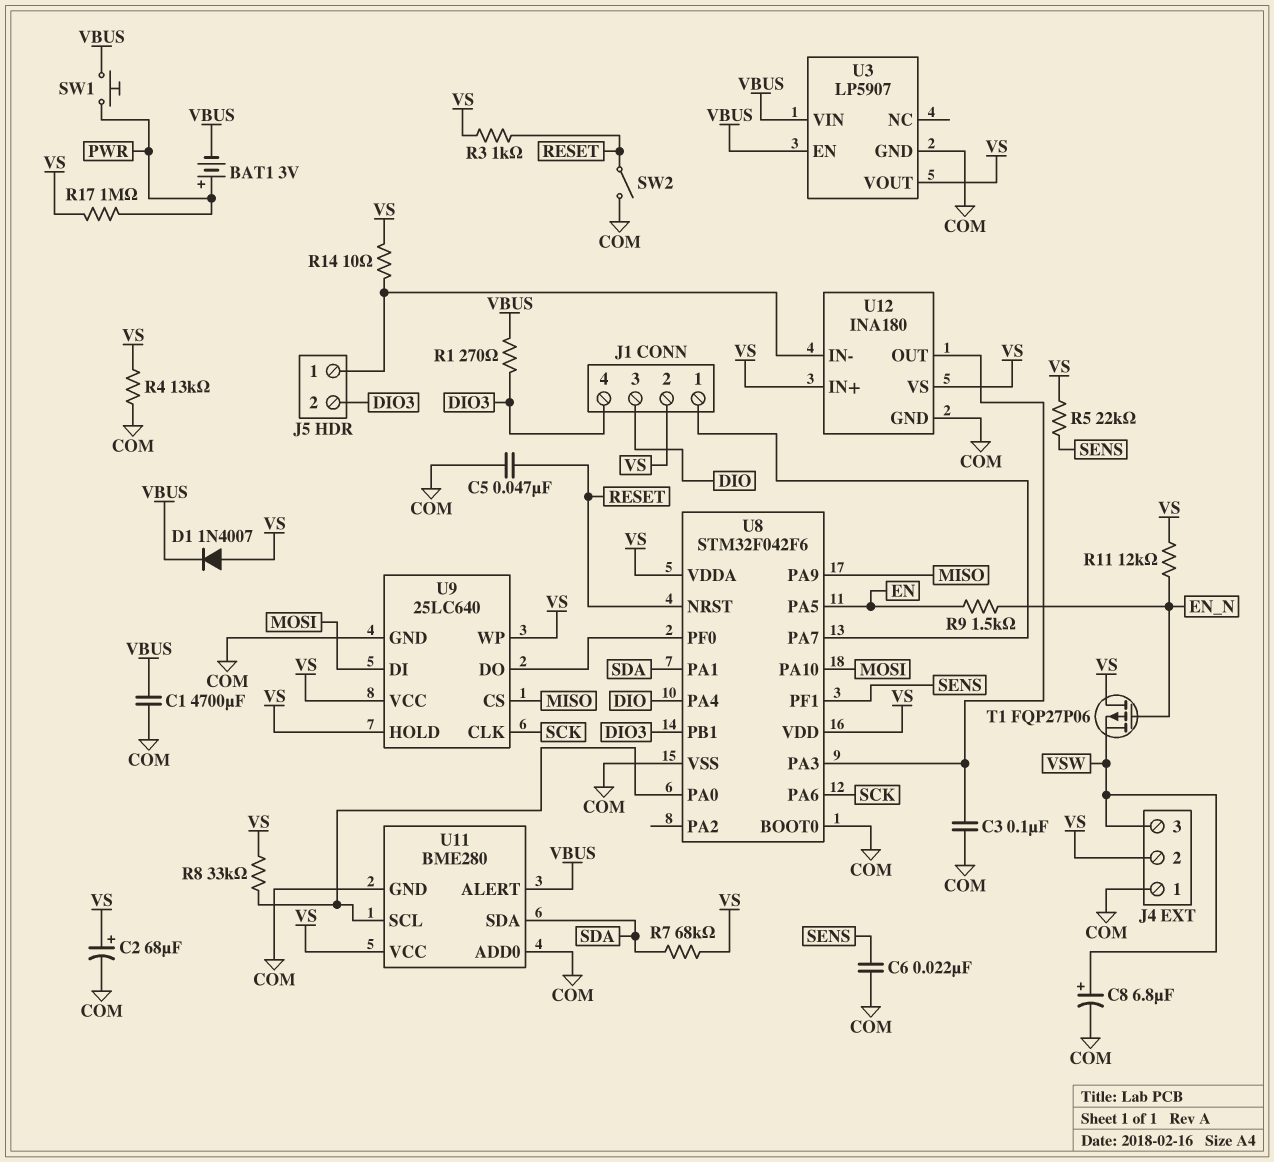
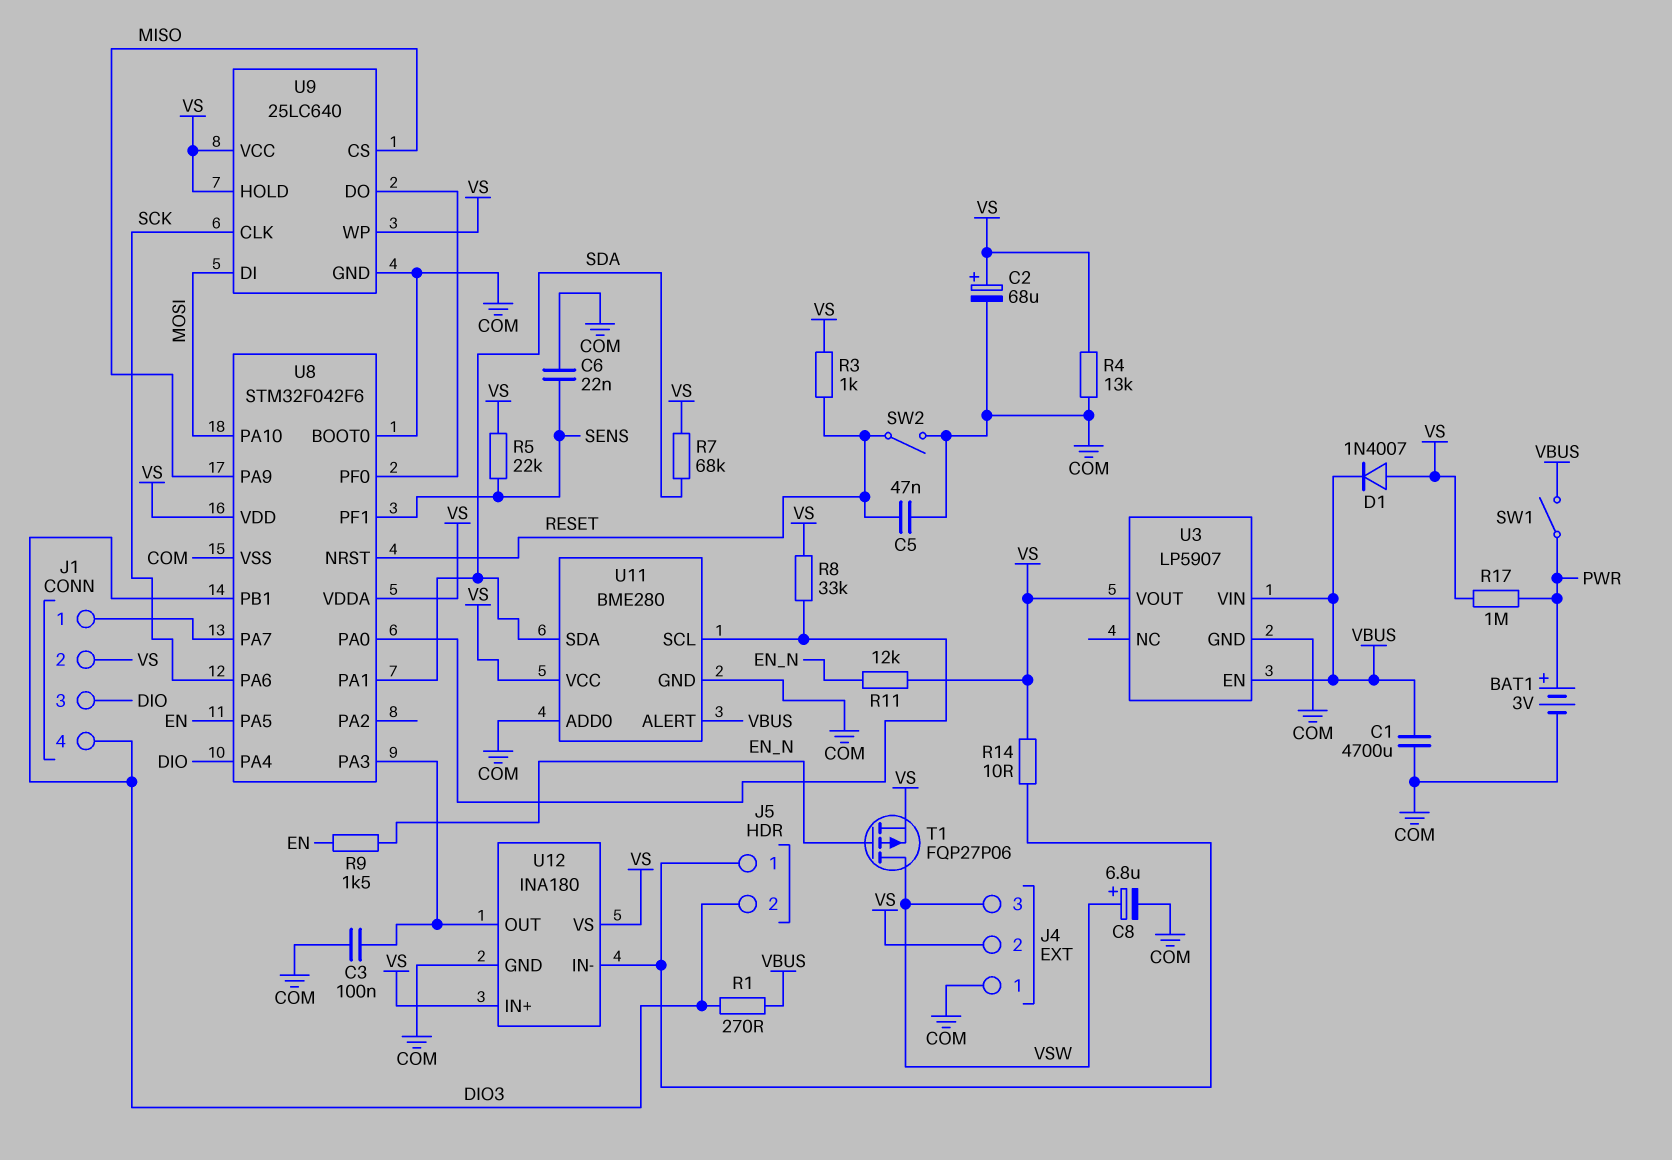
BAT1: 3V (plus PWR, minus VBUS) -> 3V (plus PWR, minus COM)
SW1: button (PWR, VBUS) -> switch (PWR, VBUS)
T1: PMOS FQP27P06 (G EN_N, D VS, S VSW) -> PMOS FQP27P06 (G EN_N, D VSW, S VS)

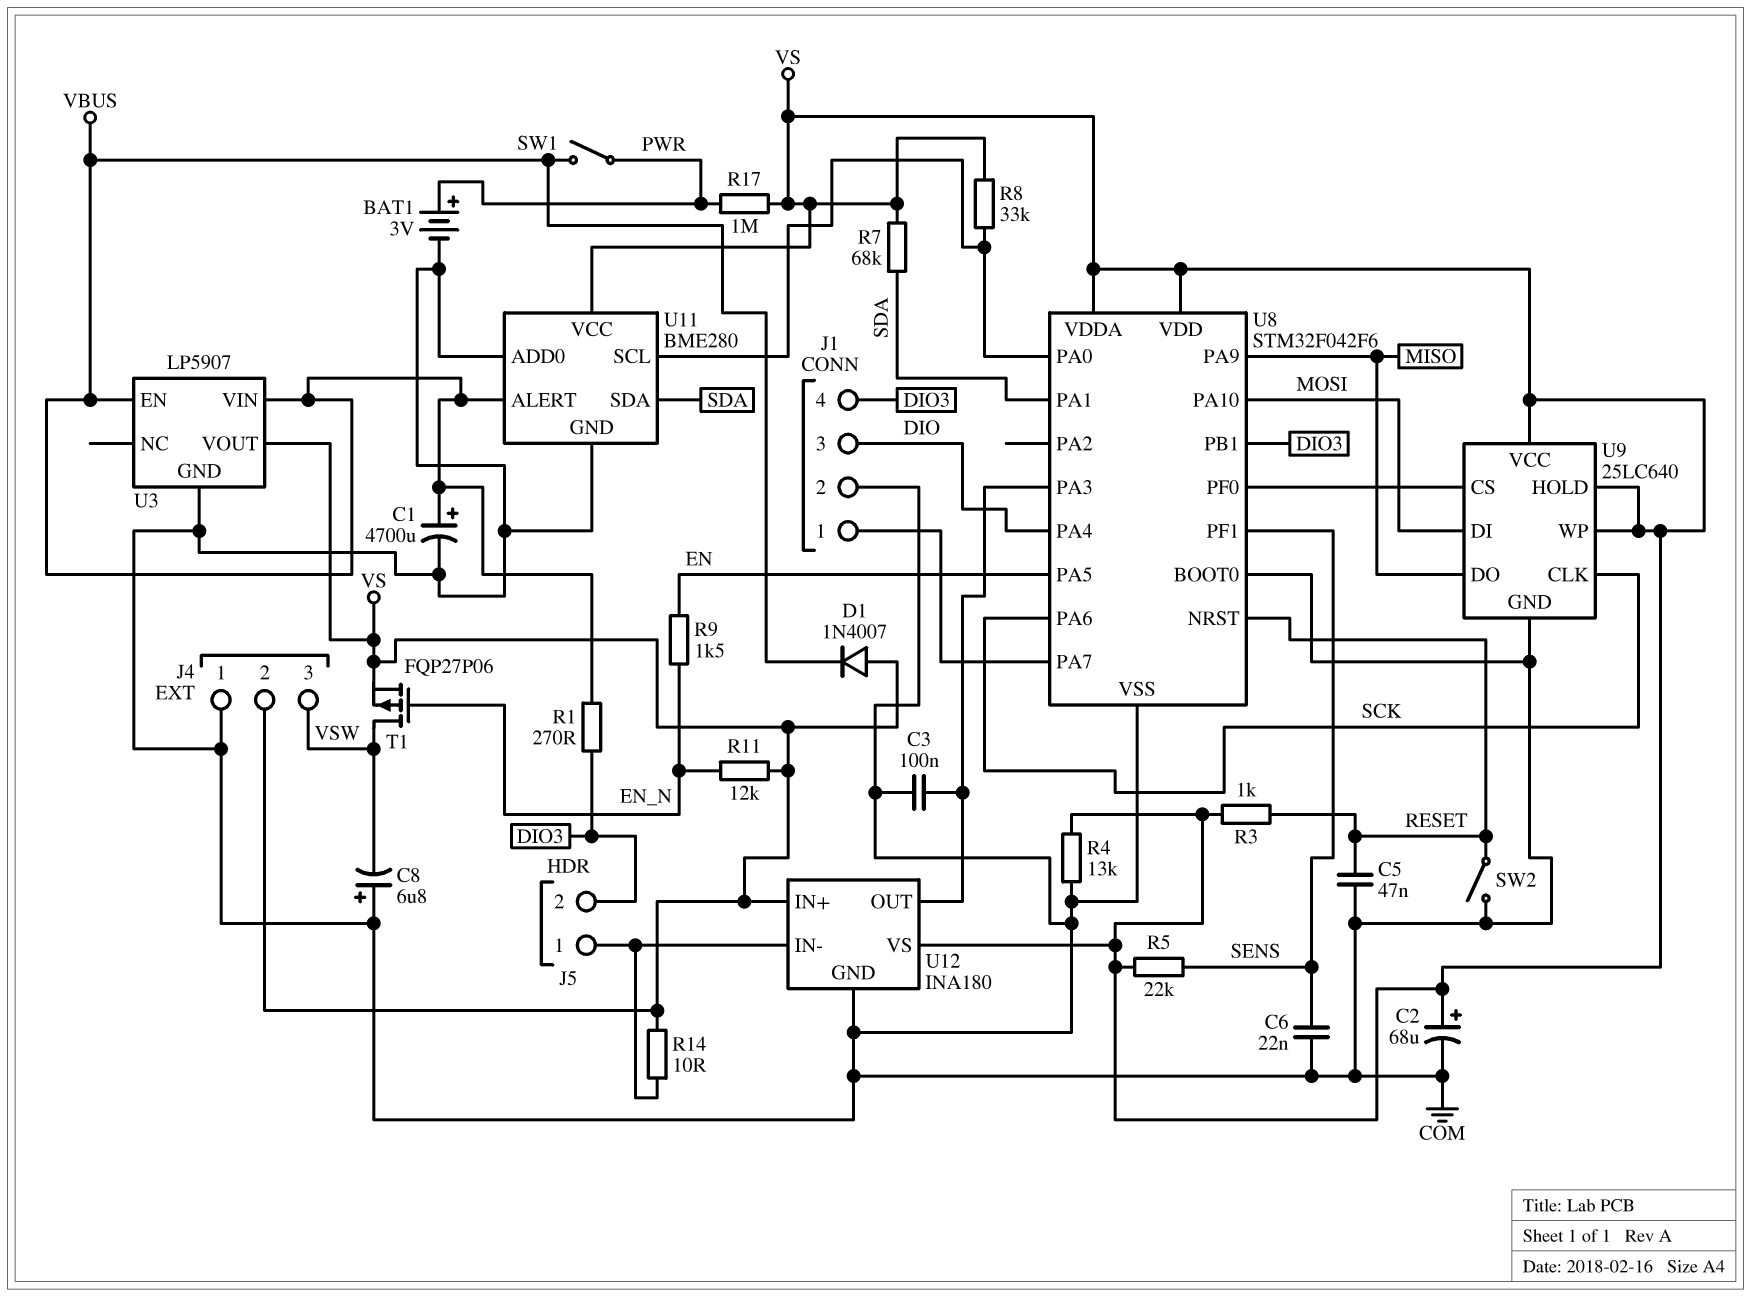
C1: 4700uF (COM, VBUS) -> 4700uF (plus VBUS, minus COM)
C8: 6.8uF (plus VSW, minus COM) -> 6.8uF (plus COM, minus VSW)
J1 pin 2: VS -> COM
U9 pin CS: MISO -> U8/PF0
U9 pin DO: U8/PF0 -> MISO

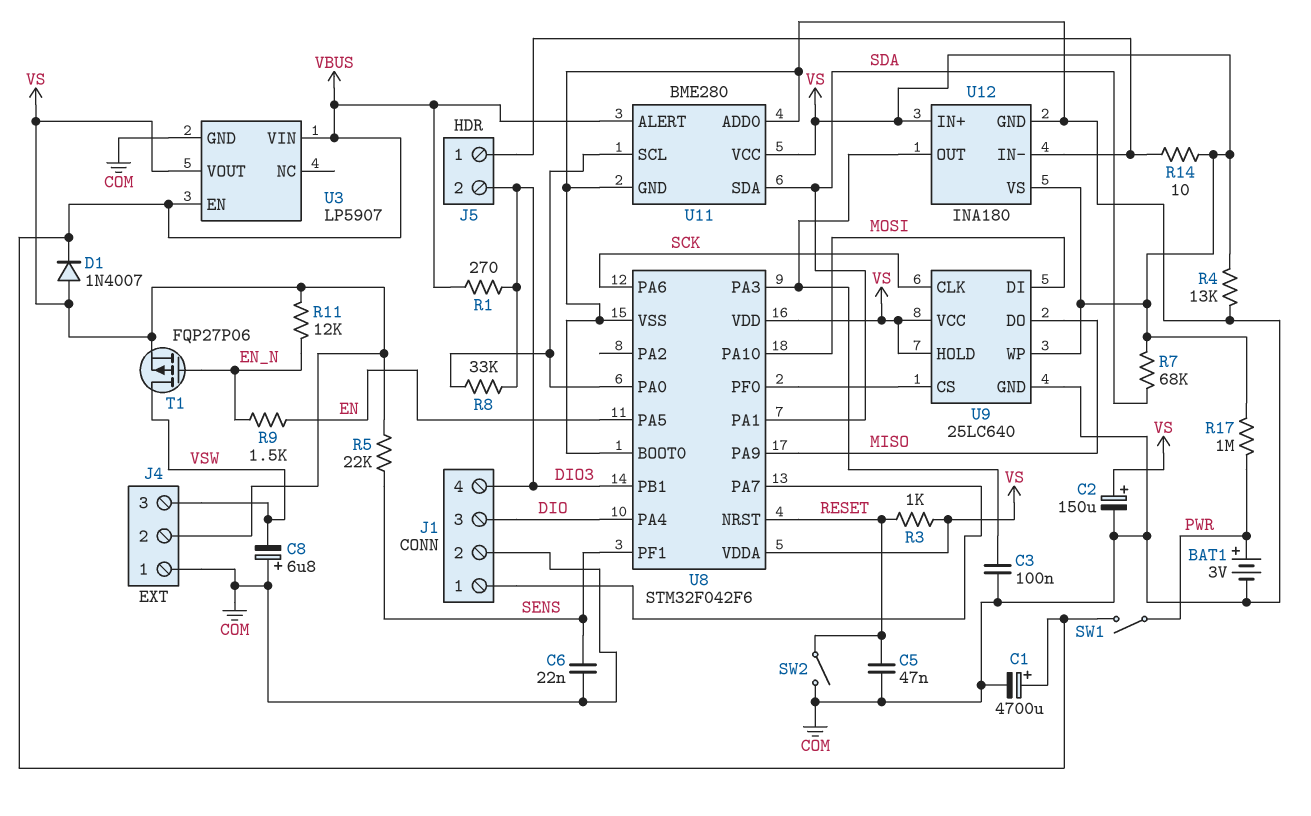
C2: 68uF (plus VS, minus COM) -> 150uF (plus VS, minus COM)
R8: 33k (U8/PA0, VS) -> 33k (DIO3, U8/PA0)

